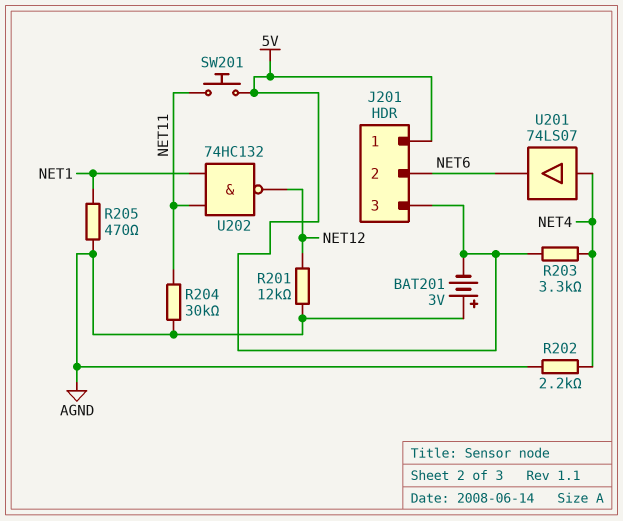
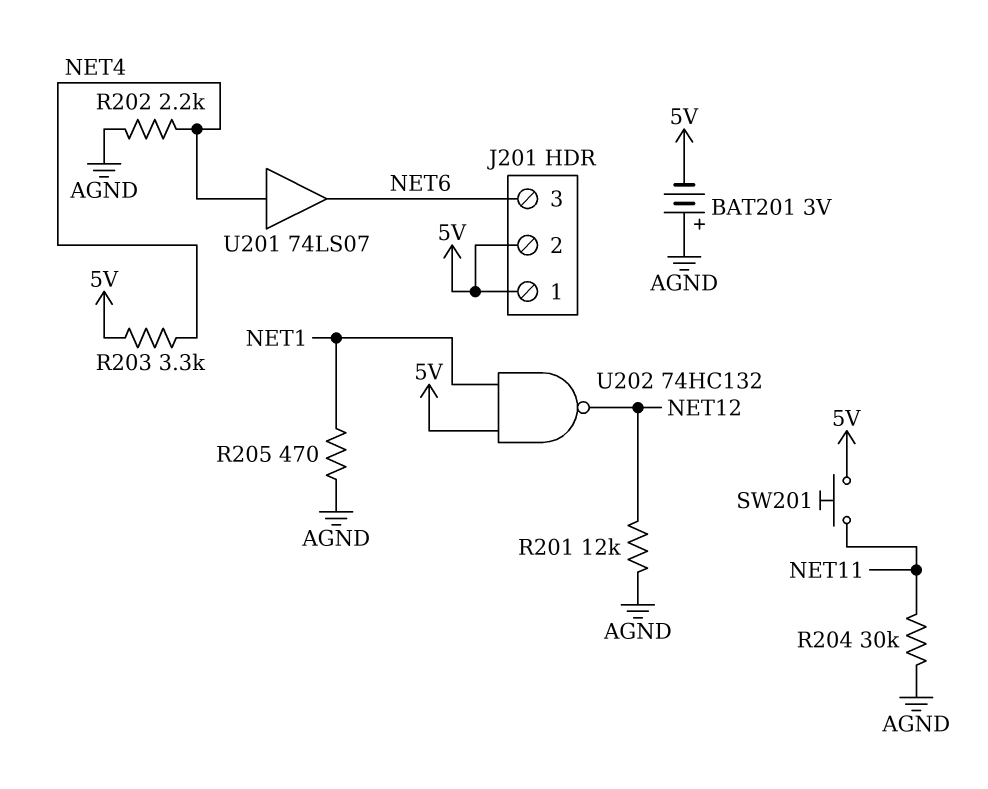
J201 pin 2: NET6 -> 5V
J201 pin 3: 5V -> NET6
U202: NAND 74HC132 (in NET1, in NET11, out NET12) -> NAND 74HC132 (in 5V, in NET1, out NET12)

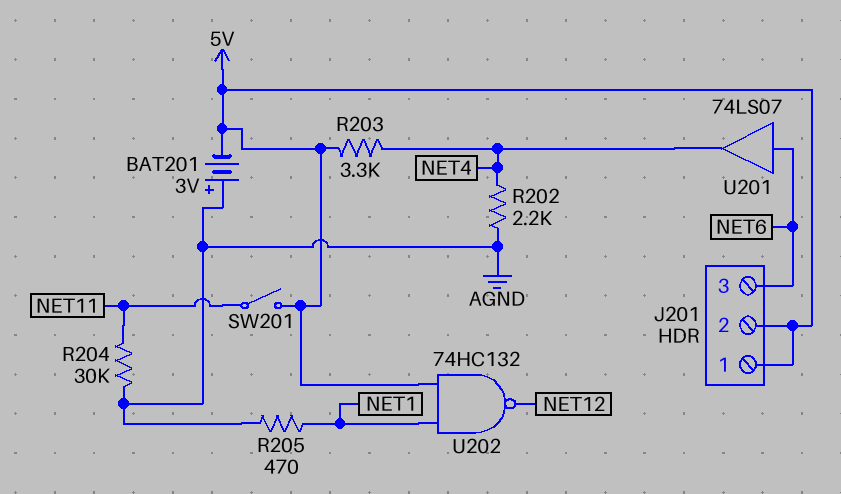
R201: 12k (AGND, NET12) -> none
SW201: button (5V, NET11) -> switch (5V, NET11)
U201: buffer 74LS07 (in NET4, out NET6) -> buffer 74LS07 (in NET6, out NET4)

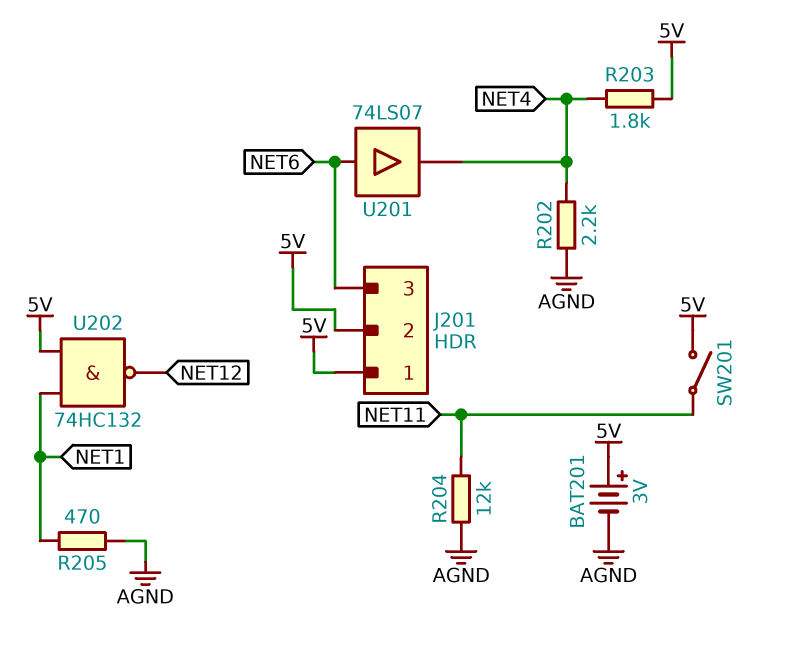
BAT201: 3V (plus AGND, minus 5V) -> 3V (plus 5V, minus AGND)
R203: 3.3k (5V, NET4) -> 1.8k (5V, NET4)
R204: 30k (AGND, NET11) -> 12k (AGND, NET11)

